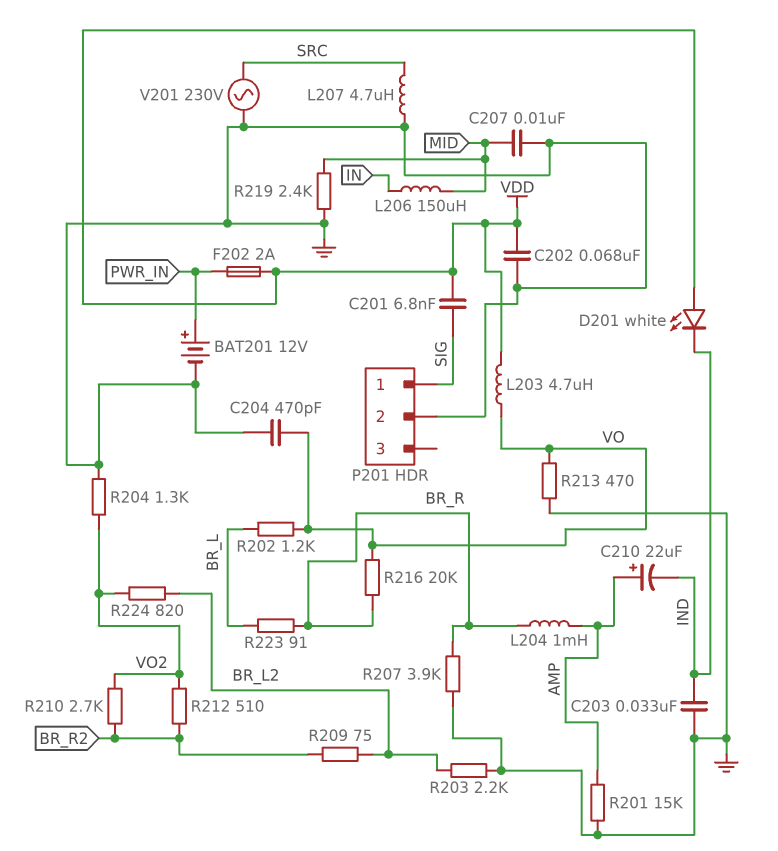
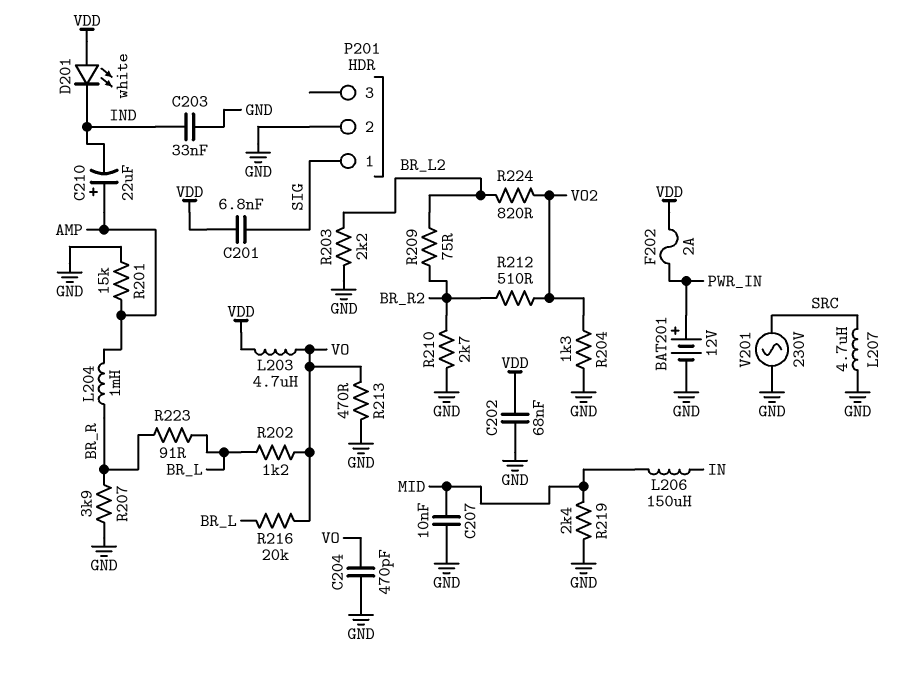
R210: 2.7k (BR_R2, VO2) -> 2.7k (BR_R2, GND)
R216: 20k (BR_R, VO) -> 20k (BR_L, VO)

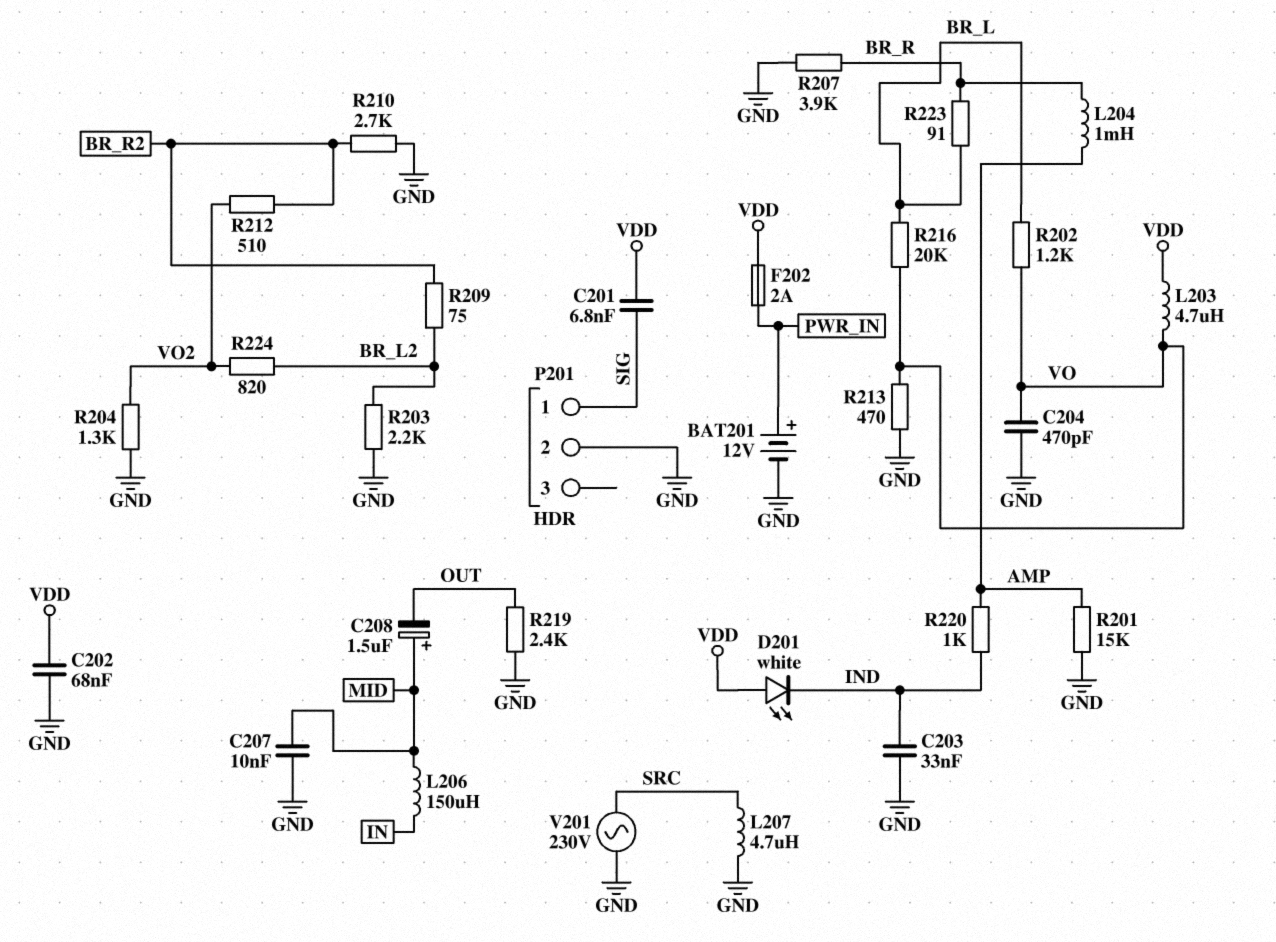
C208: none -> 1.5uF (plus MID, minus OUT)
C210: 22uF (plus AMP, minus IND) -> none
R219: 2.4k (GND, MID) -> 2.4k (GND, OUT)
R220: none -> 1k (AMP, IND)

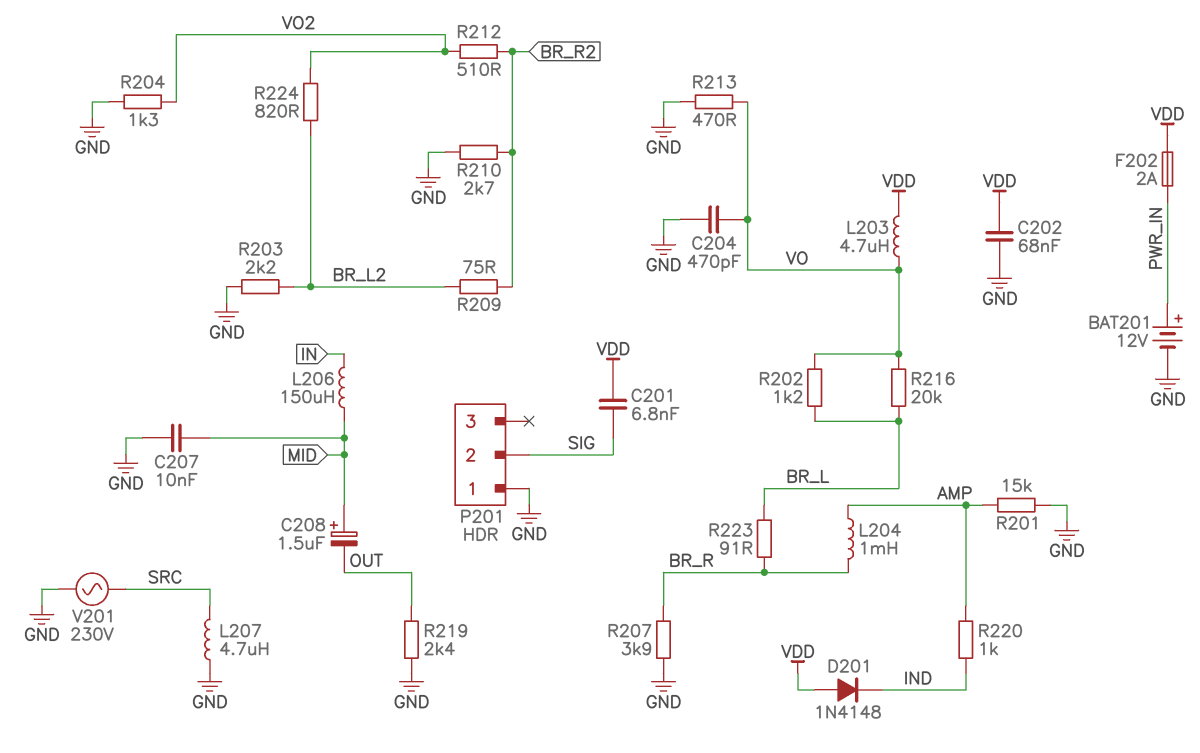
C203: 33nF (GND, IND) -> none
D201: LED white (A VDD, K IND) -> diode 1N4148 (A VDD, K IND)
P201 pin 1: SIG -> GND
P201 pin 2: GND -> SIG

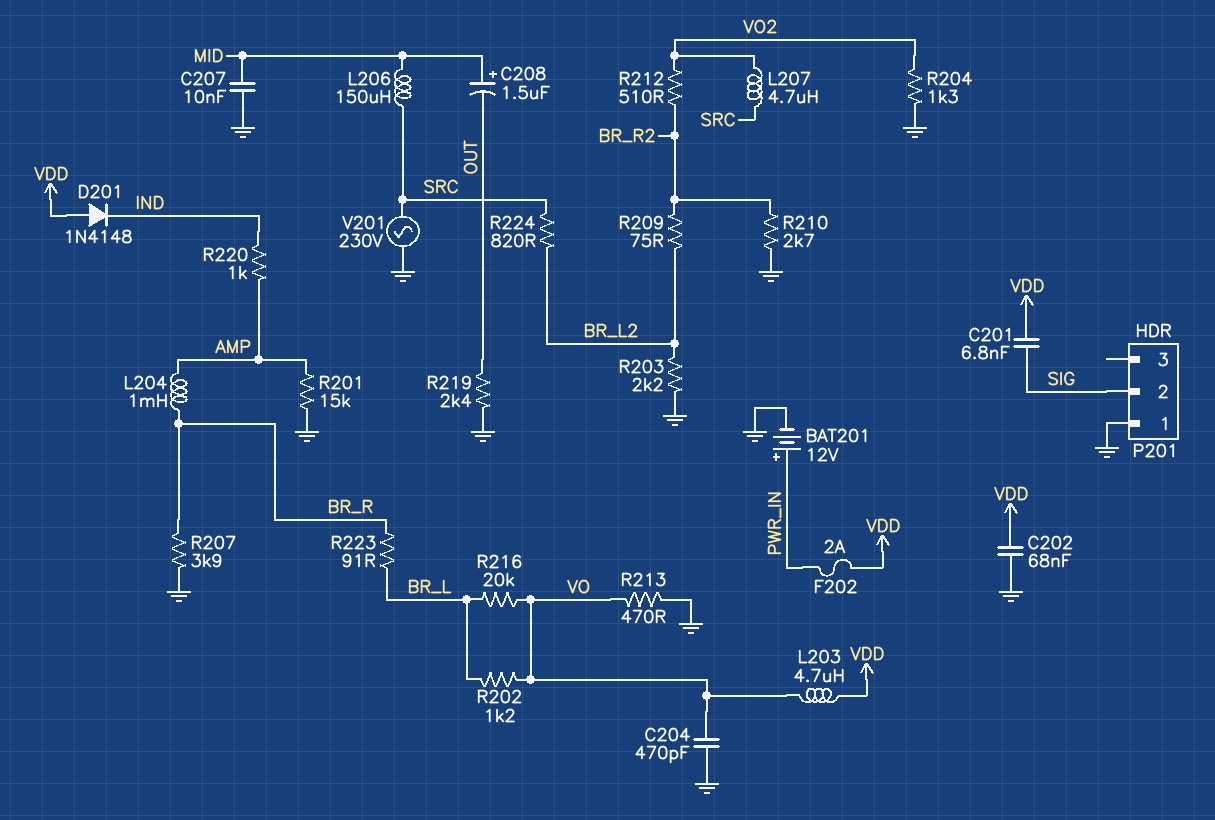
L206: 150uH (IN, MID) -> 150uH (MID, SRC)
L207: 4.7uH (GND, SRC) -> 4.7uH (SRC, VO2)
R224: 820 (BR_L2, VO2) -> 820 (BR_L2, SRC)

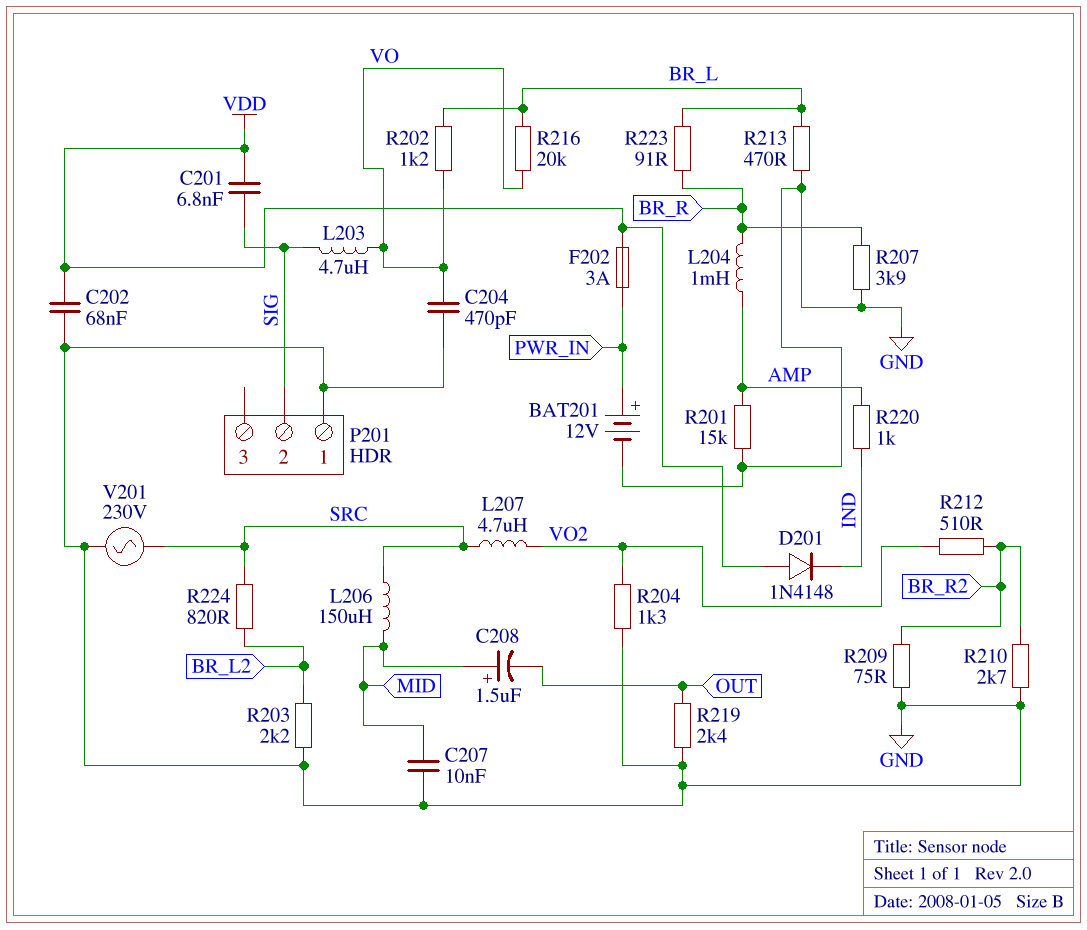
F202: 2A (PWR_IN, VDD) -> 3A (PWR_IN, VDD)
L203: 4.7uH (VDD, VO) -> 4.7uH (SIG, VO)
R209: 75 (BR_L2, BR_R2) -> 75 (BR_R2, GND)
R213: 470 (GND, VO) -> 470 (BR_L, GND)

